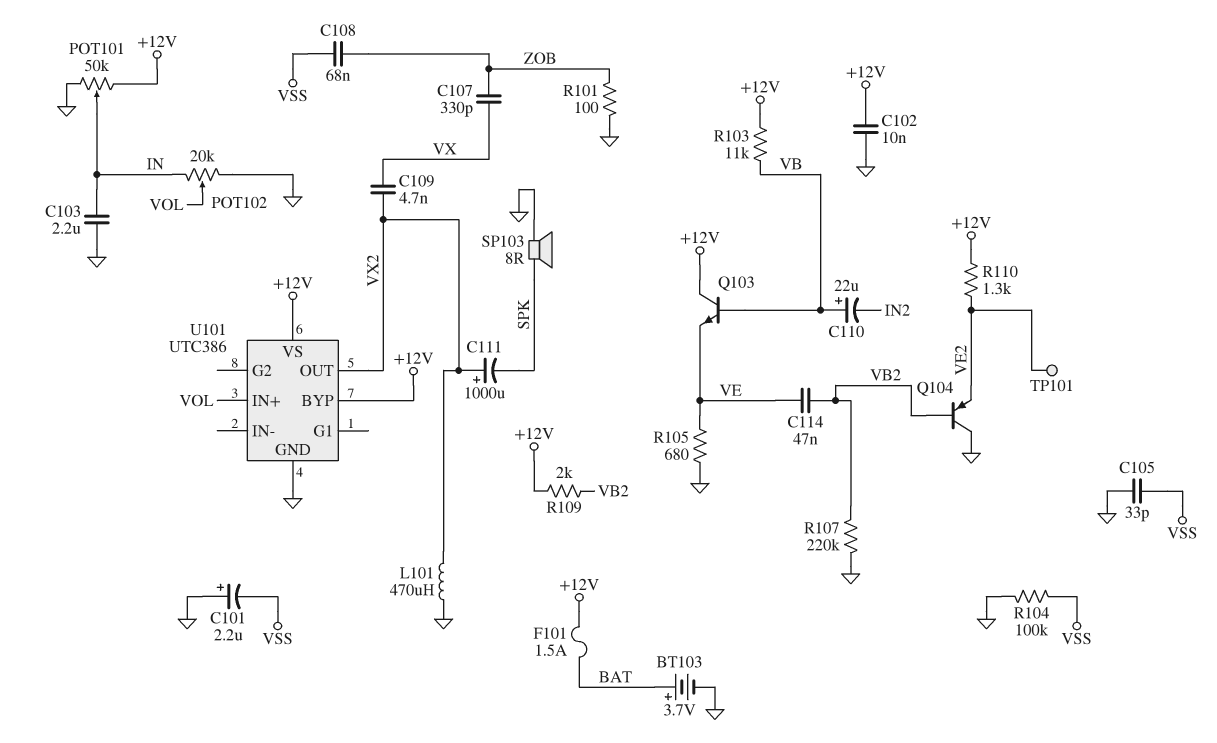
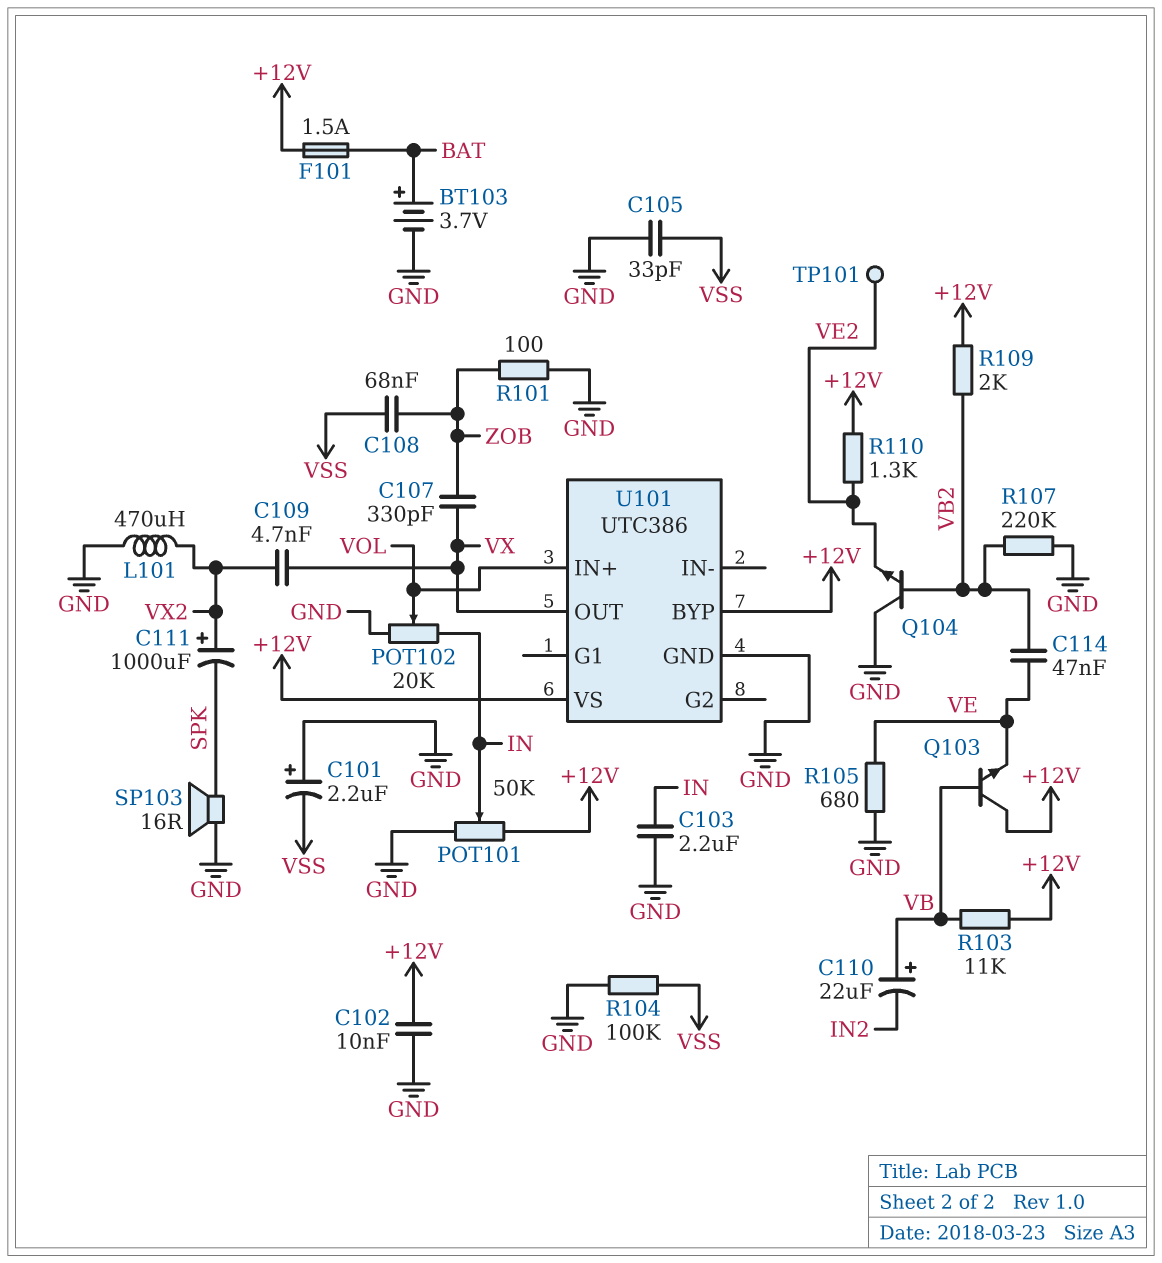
Q104: PNP (B VB2, C GND, E VE2) -> NPN (B VB2, C GND, E VE2)
SP103: speaker 8R (GND, SPK) -> speaker 16R (GND, SPK)
U101 pin OUT: VX2 -> VX

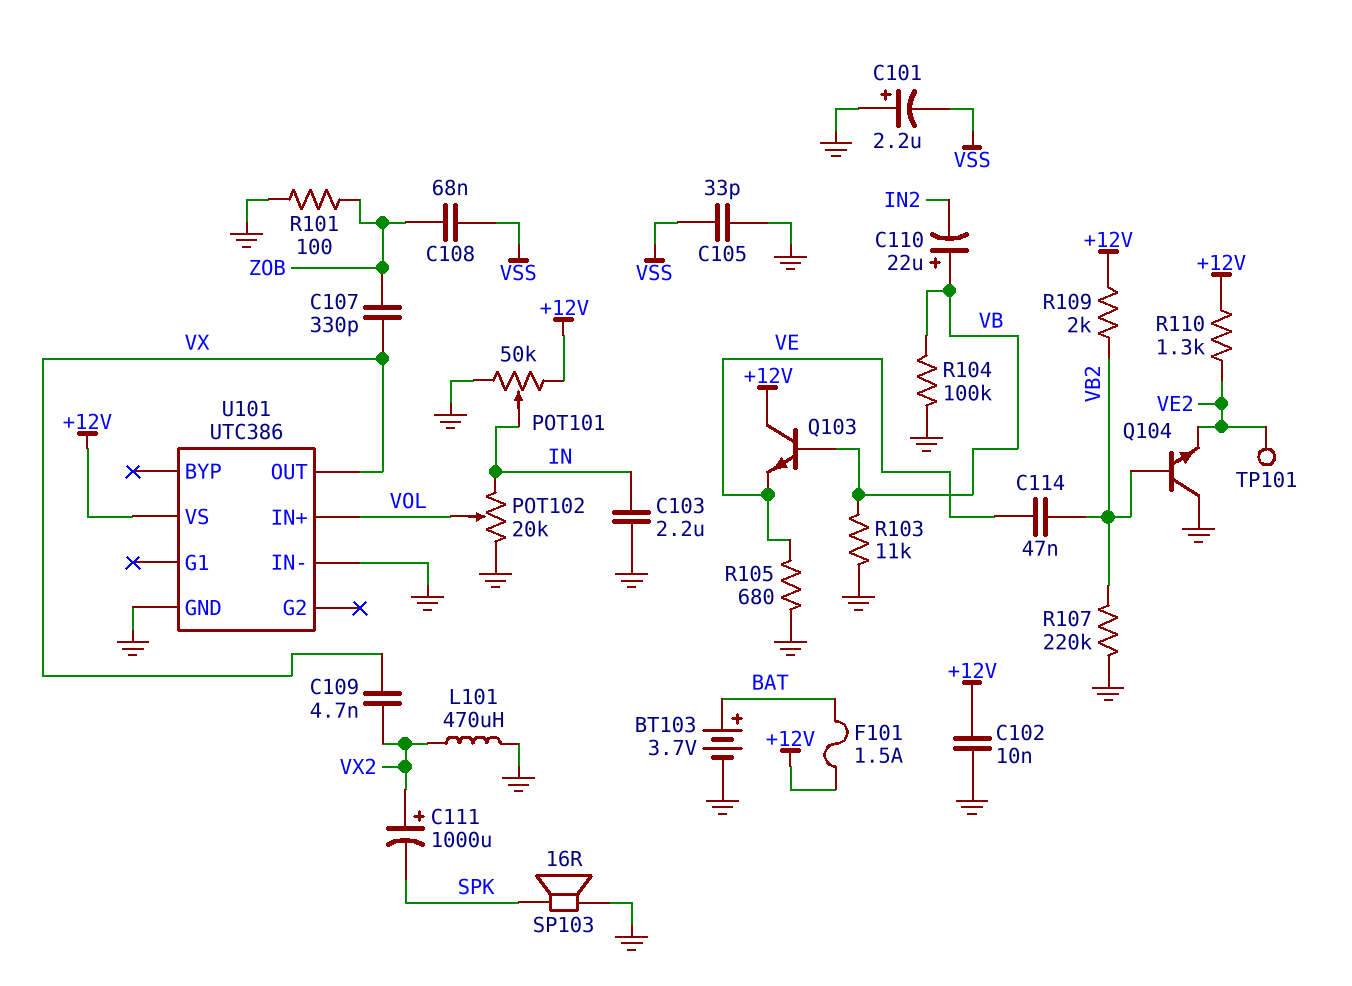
R103: 11k (+12V, VB) -> 11k (GND, VB)
R104: 100k (GND, VSS) -> 100k (GND, VB)
U101 pin BYP: +12V -> none
U101 pin IN-: none -> GND

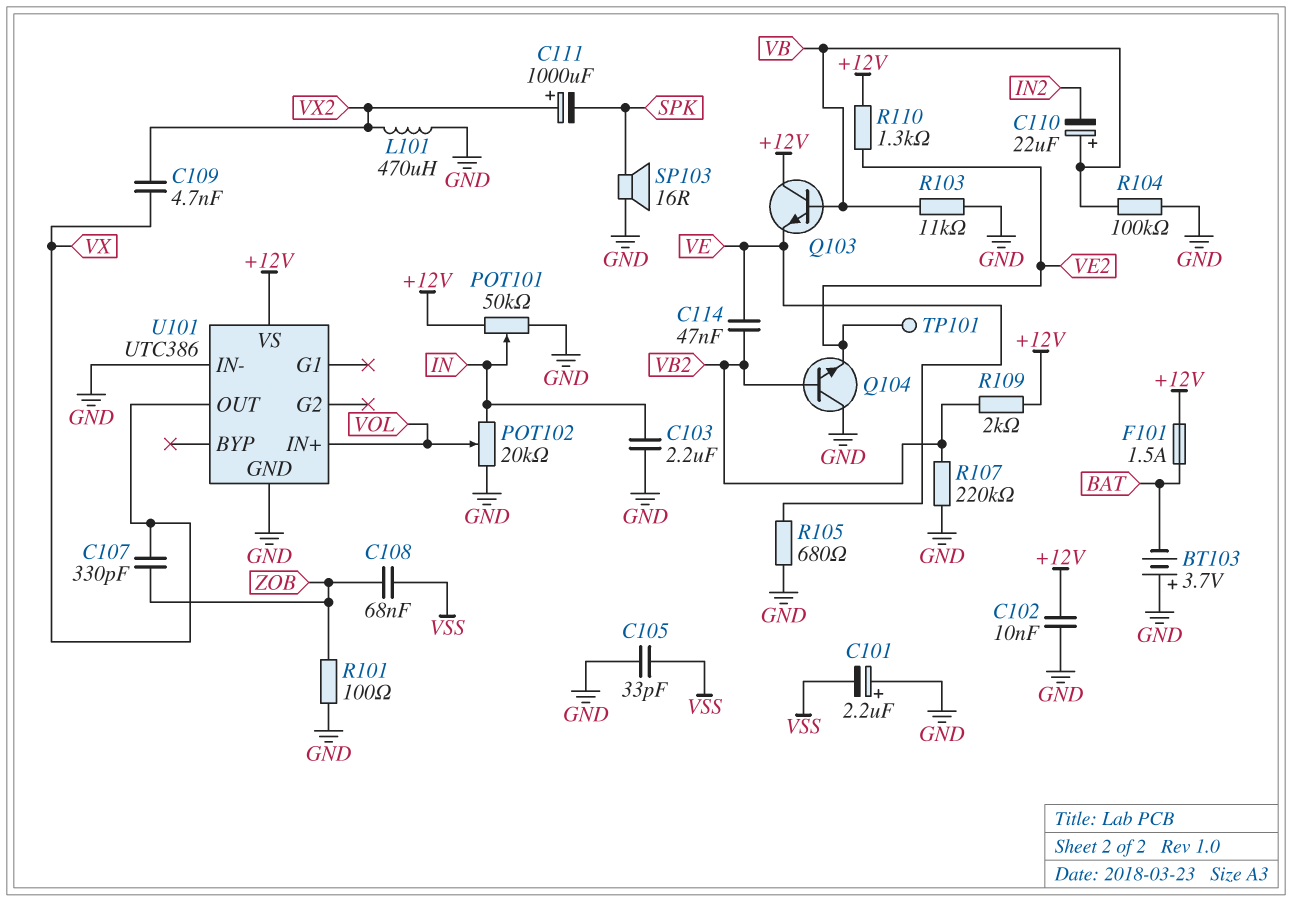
BT103: 3.7V (plus BAT, minus GND) -> 3.7V (plus GND, minus BAT)

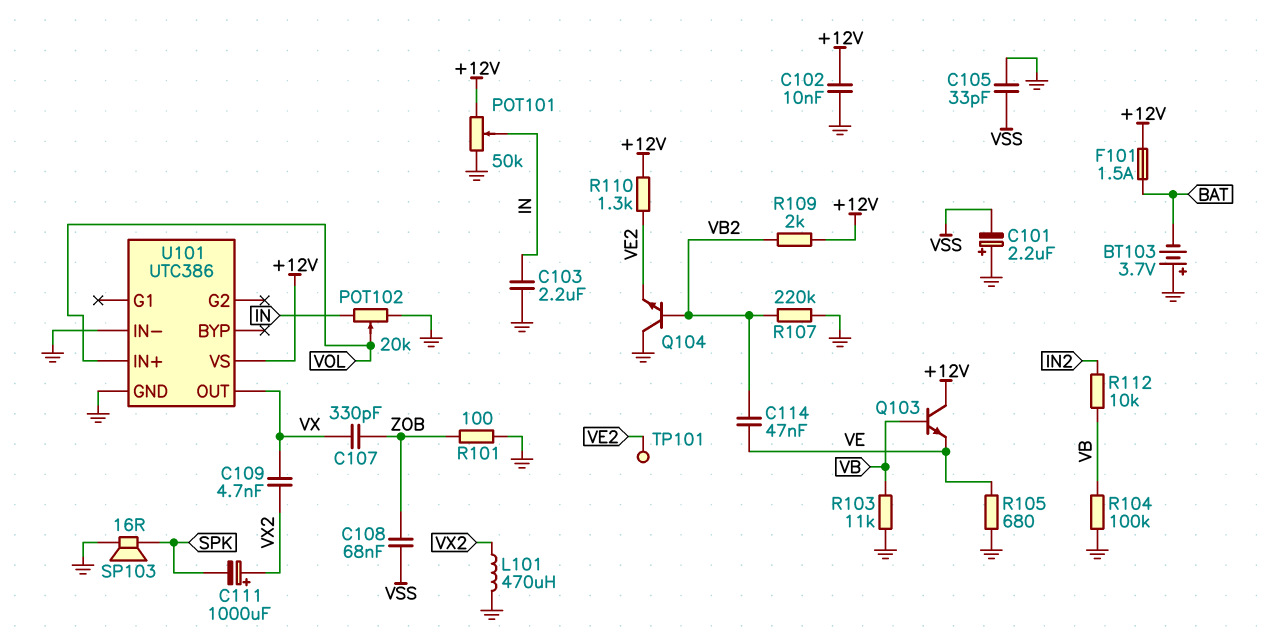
C110: 22uF (plus VB, minus IN2) -> none
R112: none -> 10k (IN2, VB)

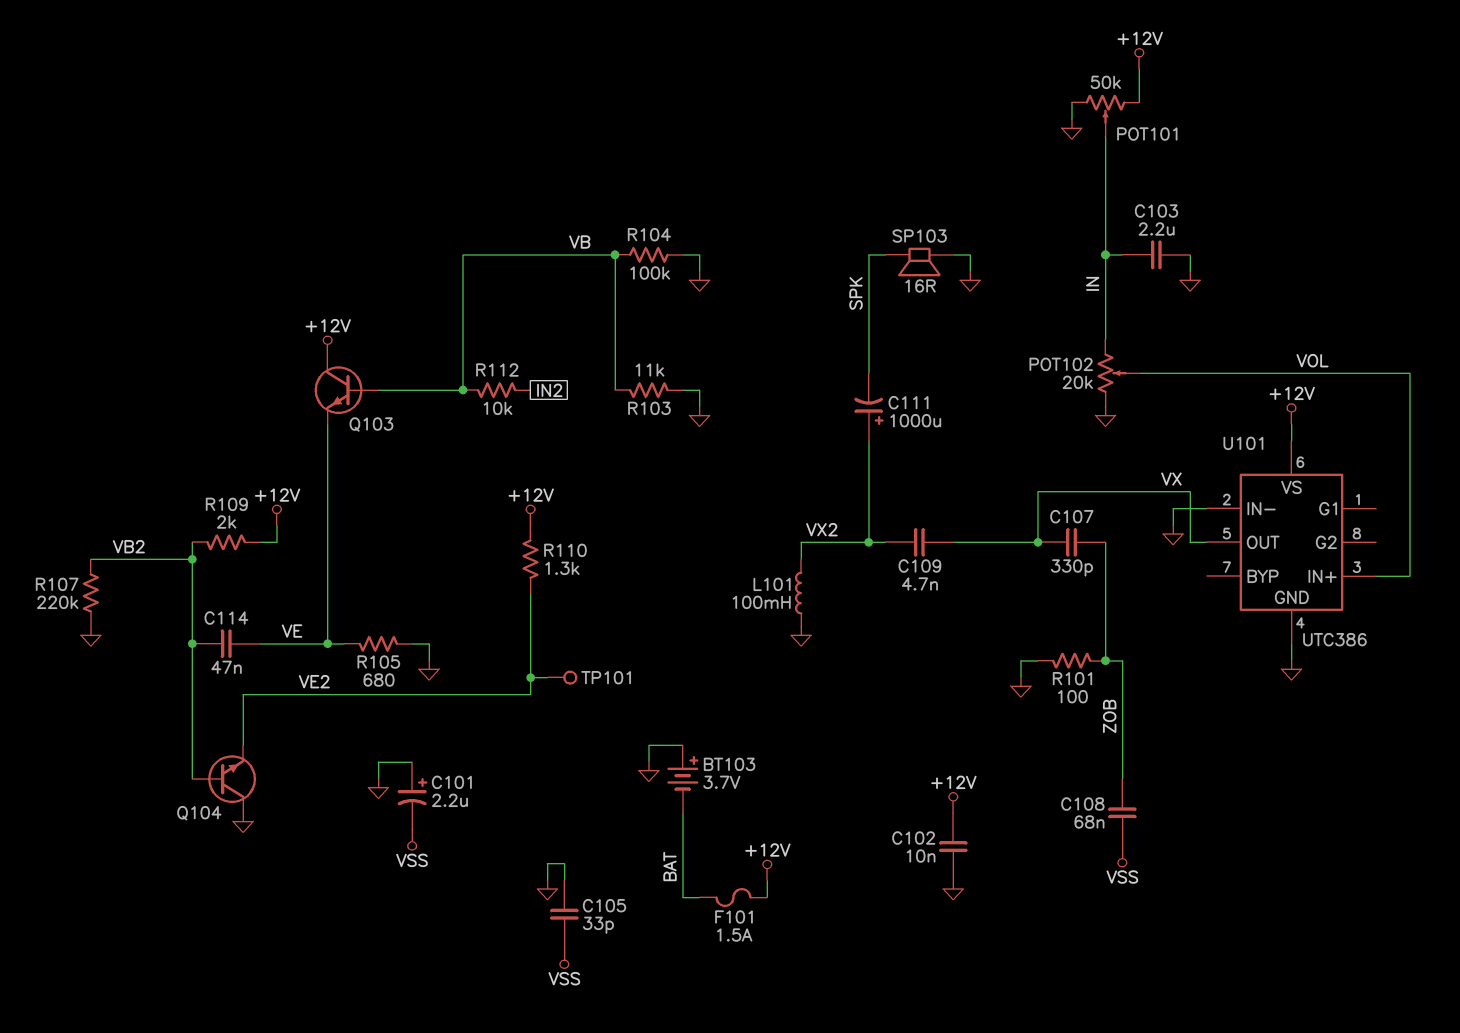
L101: 470uH (GND, VX2) -> 100mH (GND, VX2)

